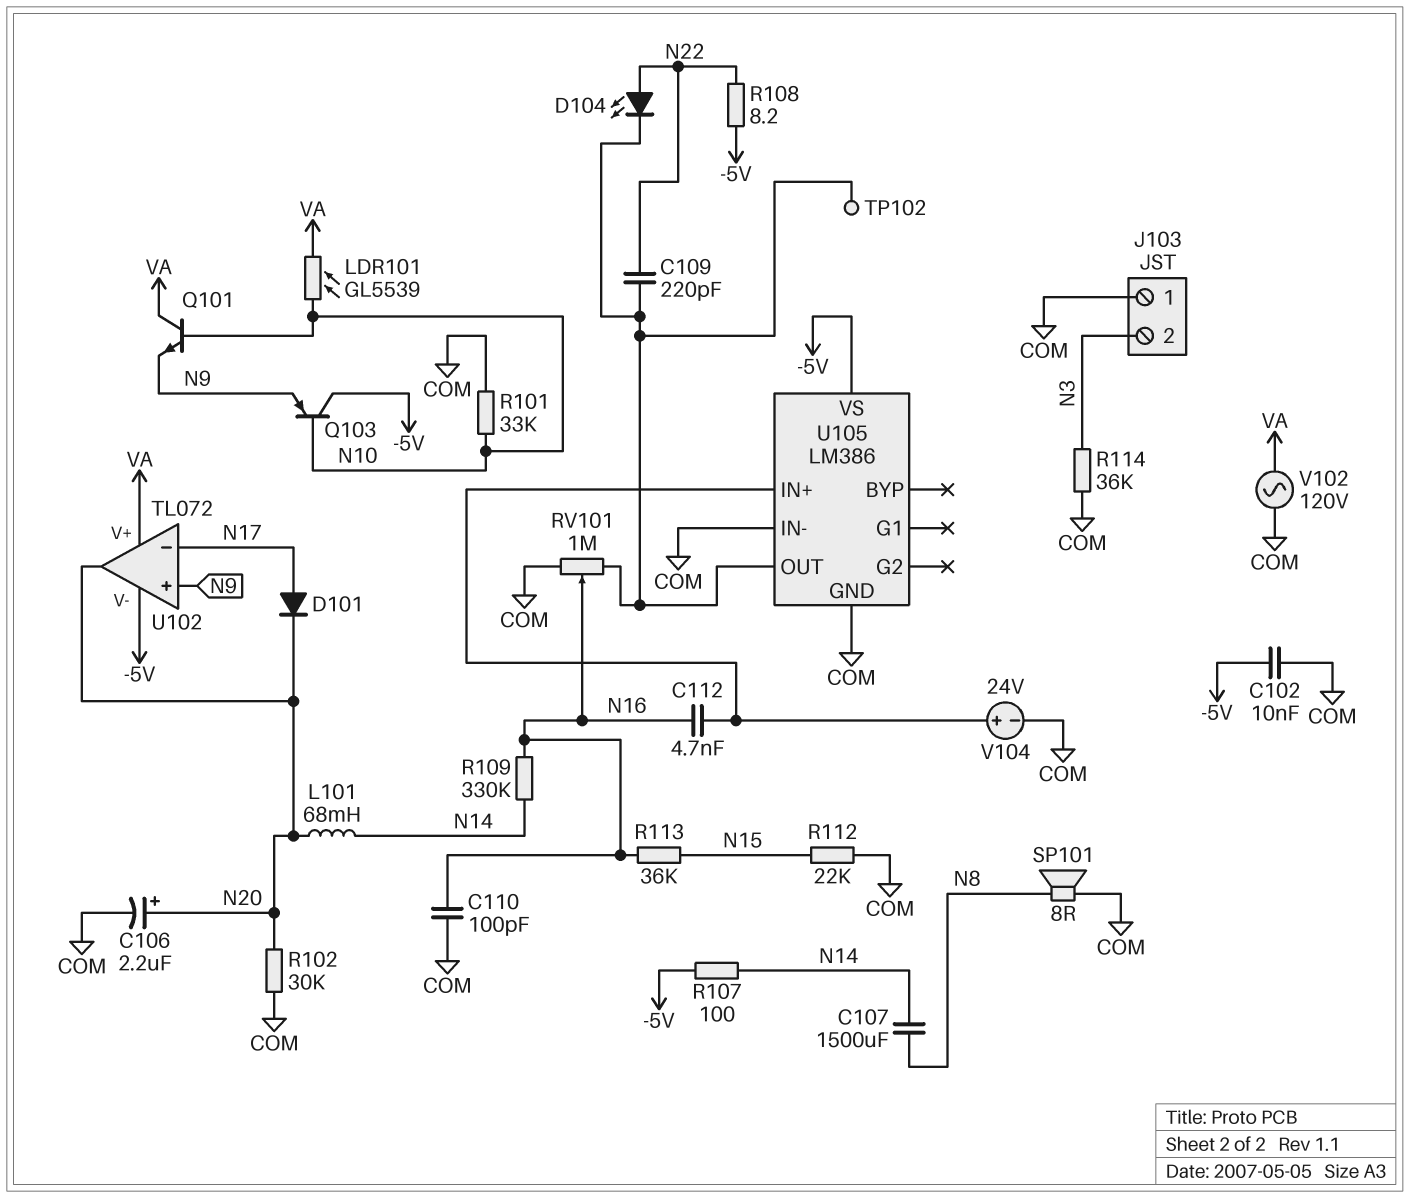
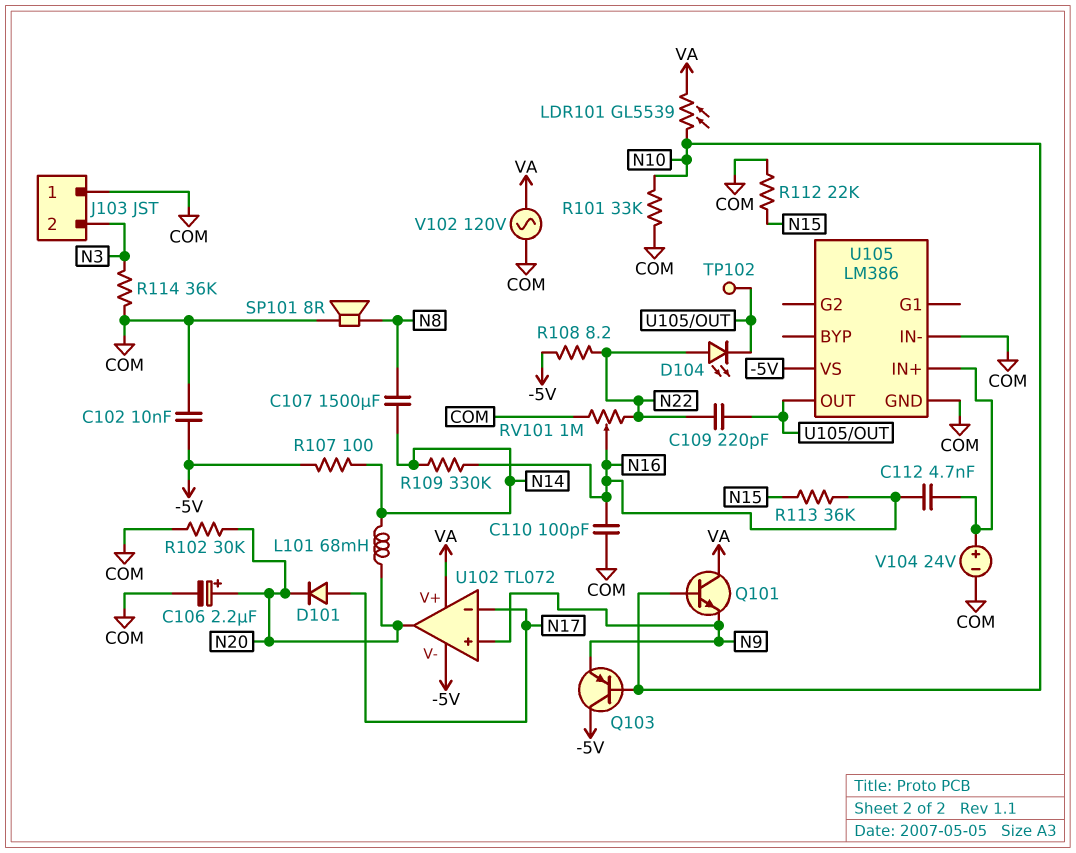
RV101: 1M (COM, U105/OUT, wiper N16) -> 1M (COM, N22, wiper N16)

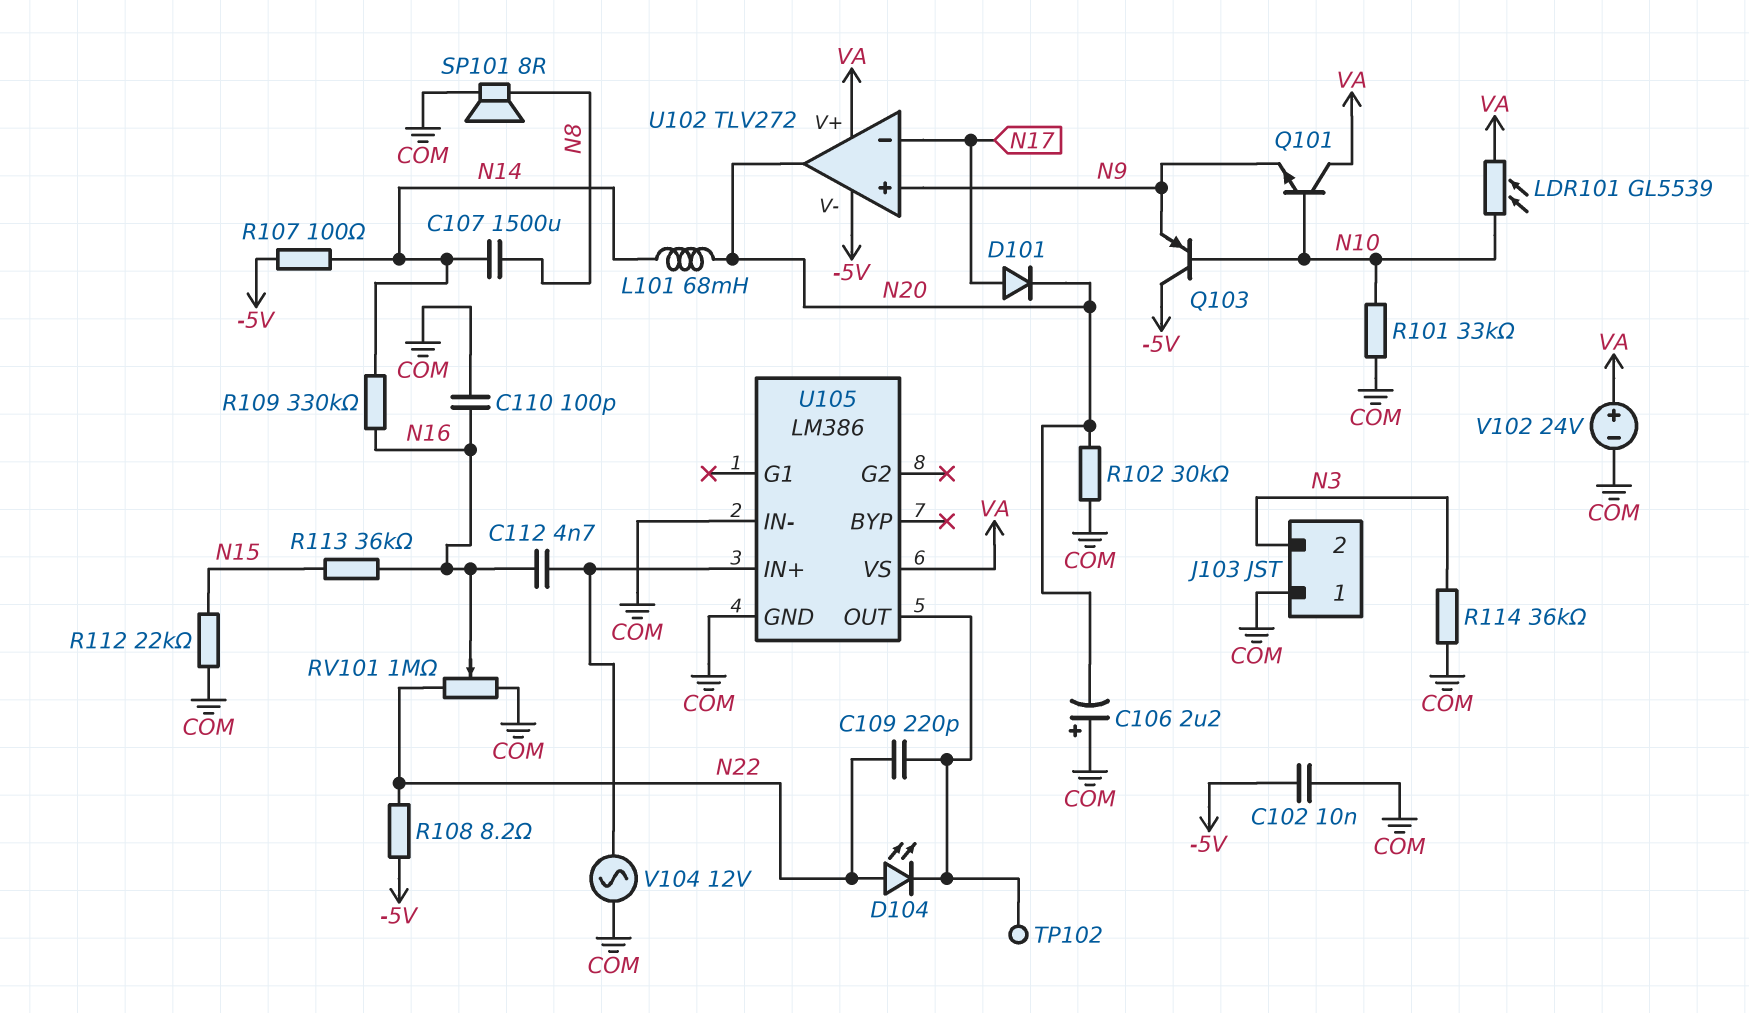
C106: 2.2uF (plus N20, minus COM) -> 2.2uF (plus COM, minus N20)
U102: TL072 -> TLV272
U105 pin VS: -5V -> VA
V102: AC 120V (COM, VA) -> 24V (plus VA, minus COM)
V104: 24V (plus U105/IN+, minus COM) -> AC 12V (COM, U105/IN+)

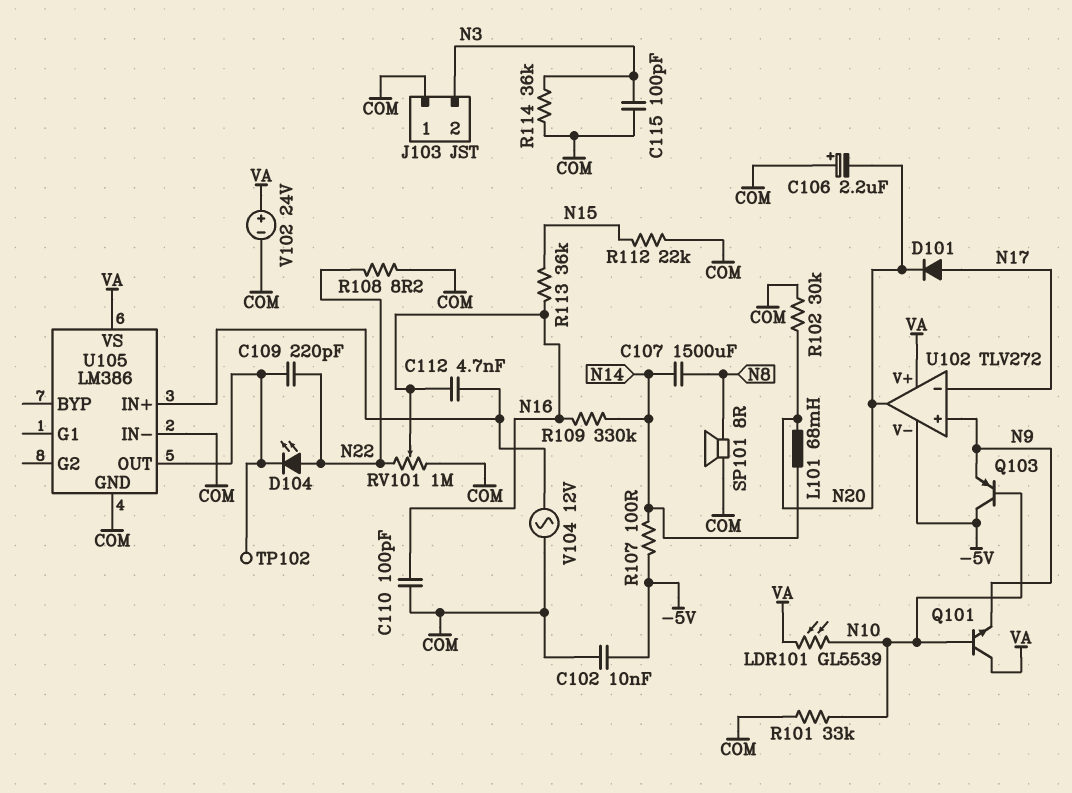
C115: none -> 100pF (COM, N3)
R108: 8.2 (-5V, N22) -> 8.2 (COM, N22)

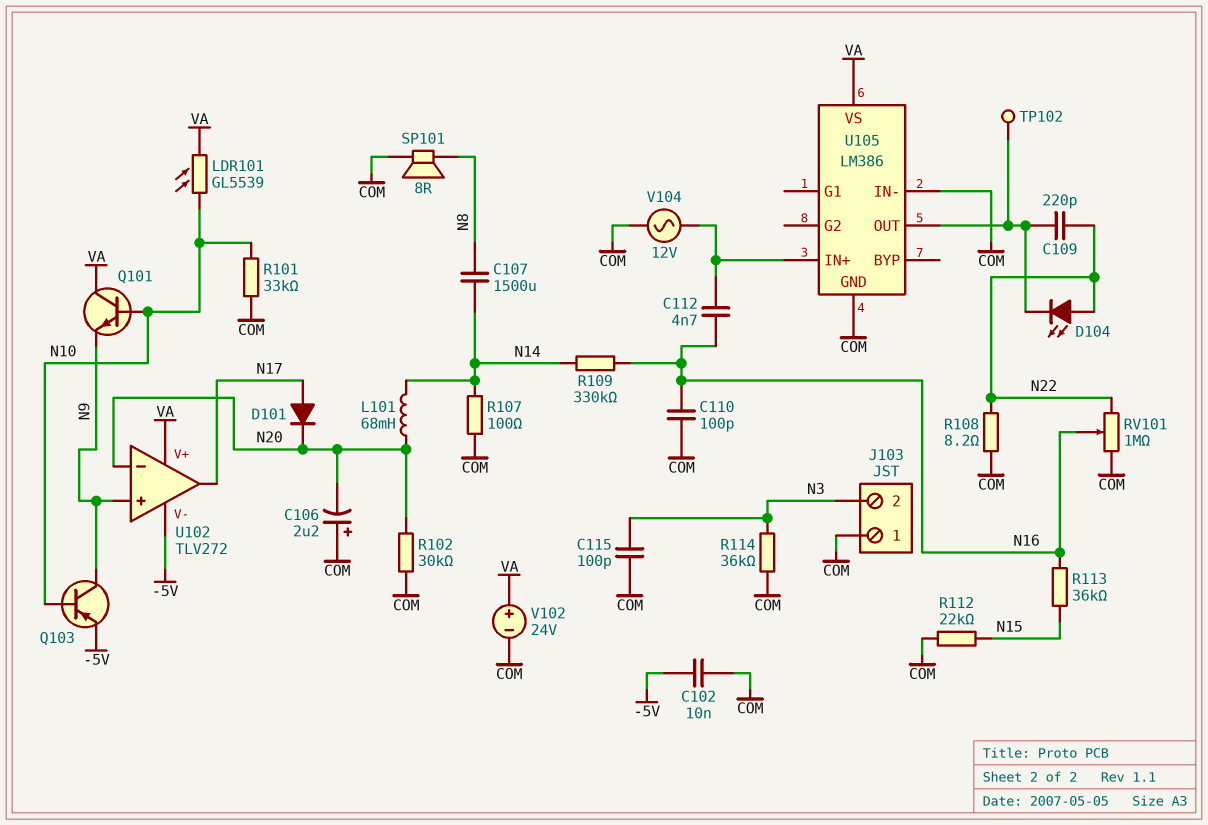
Q103: PNP (B N10, C -5V, E N9) -> PNP (B N10, C N9, E -5V)
R107: 100 (-5V, N14) -> 100 (COM, N14)
U102 pin in-: N17 -> N20
U102 pin out: N20 -> N17

